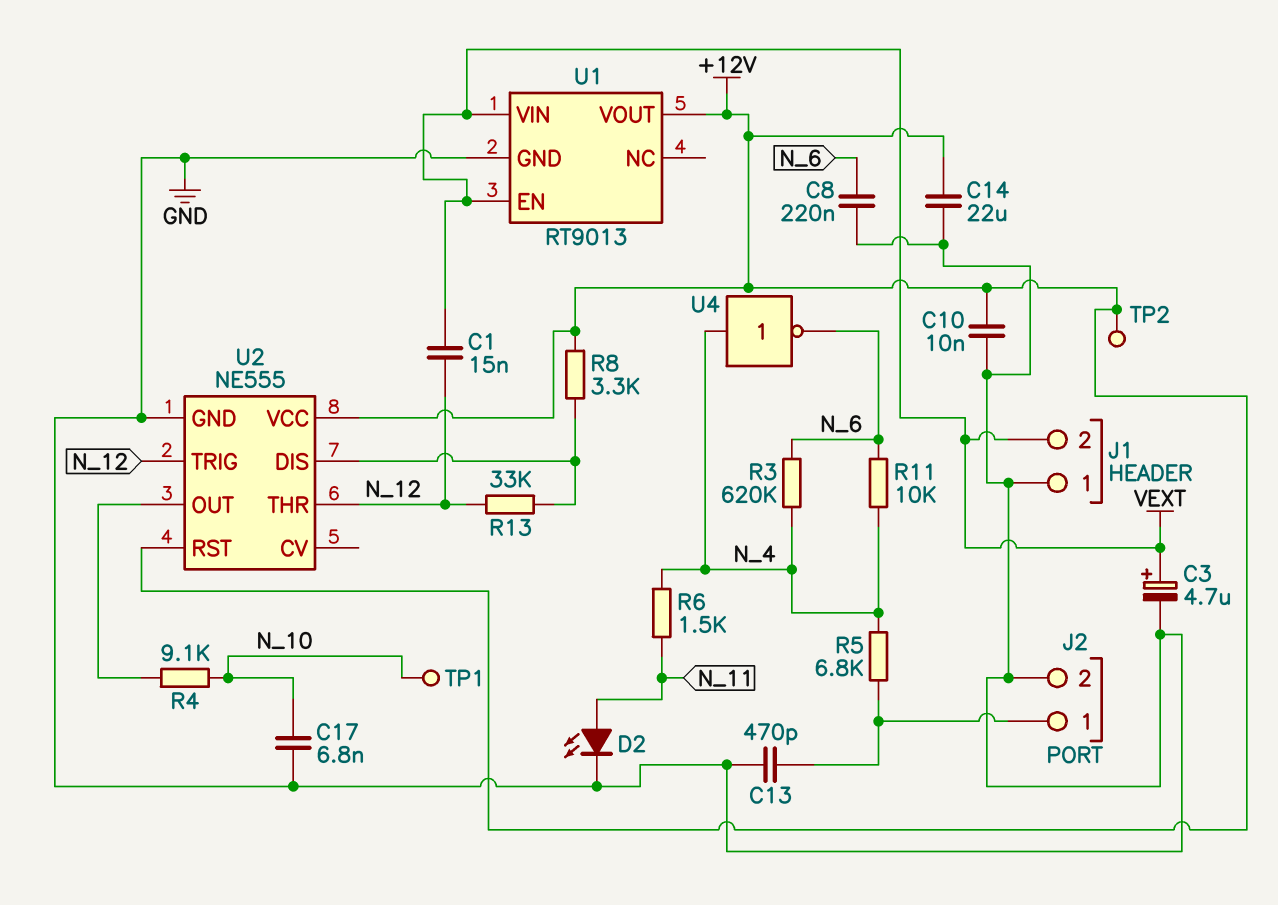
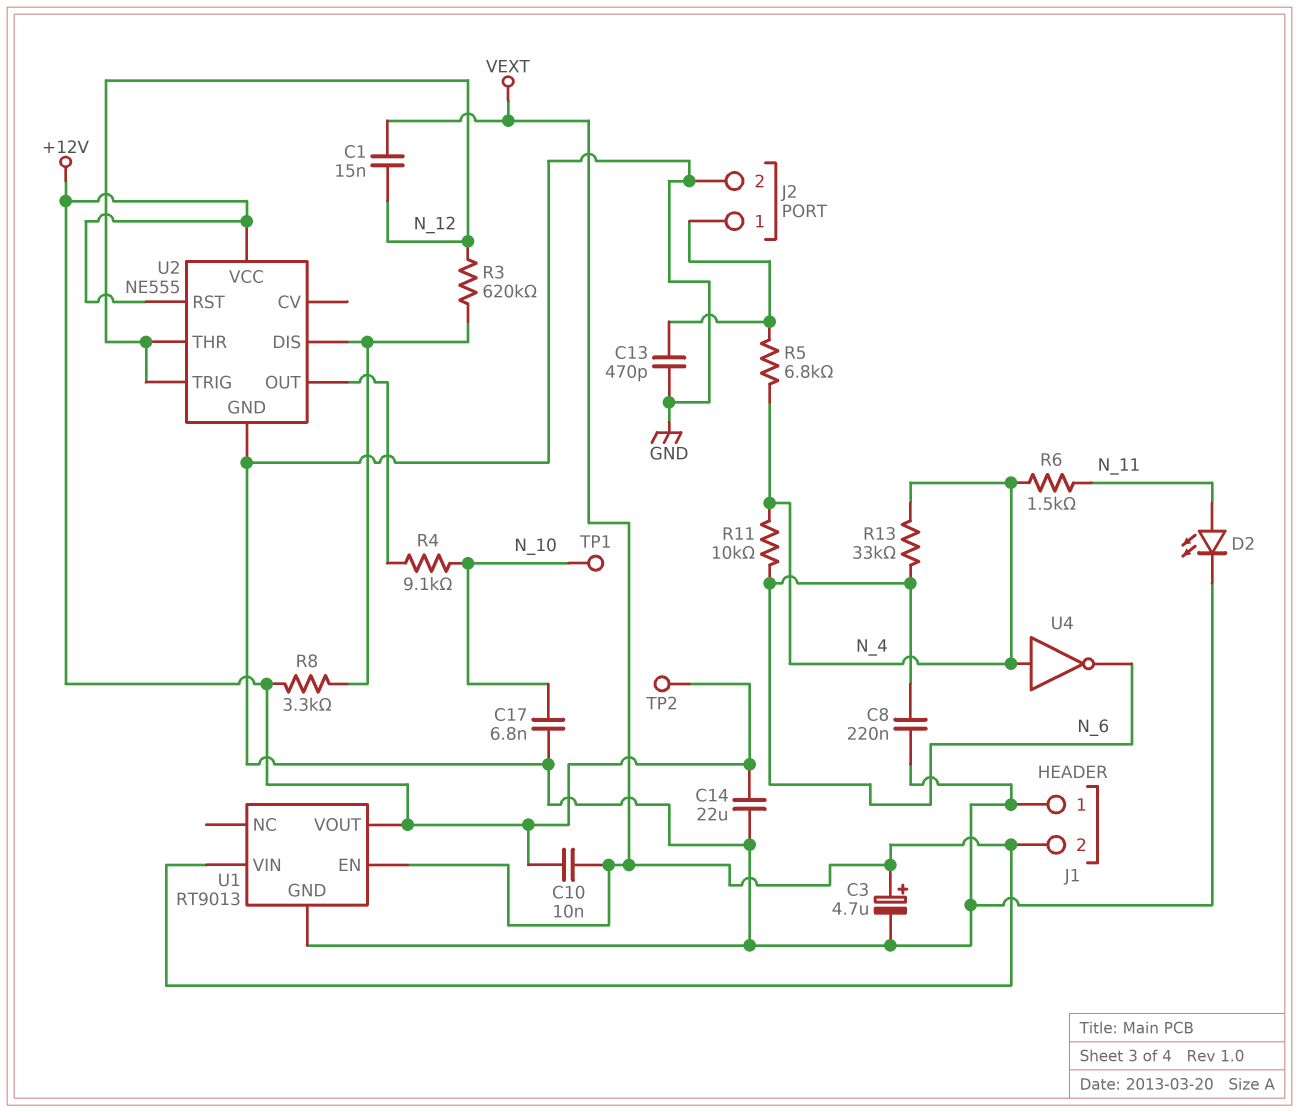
C10: 10nF (+12V, GND) -> 10nF (+12V, VEXT)
R3: 620k (N_4, N_6) -> 620k (N_12, U2/DIS)
R13: 33k (N_12, U2/DIS) -> 33k (N_4, N_6)

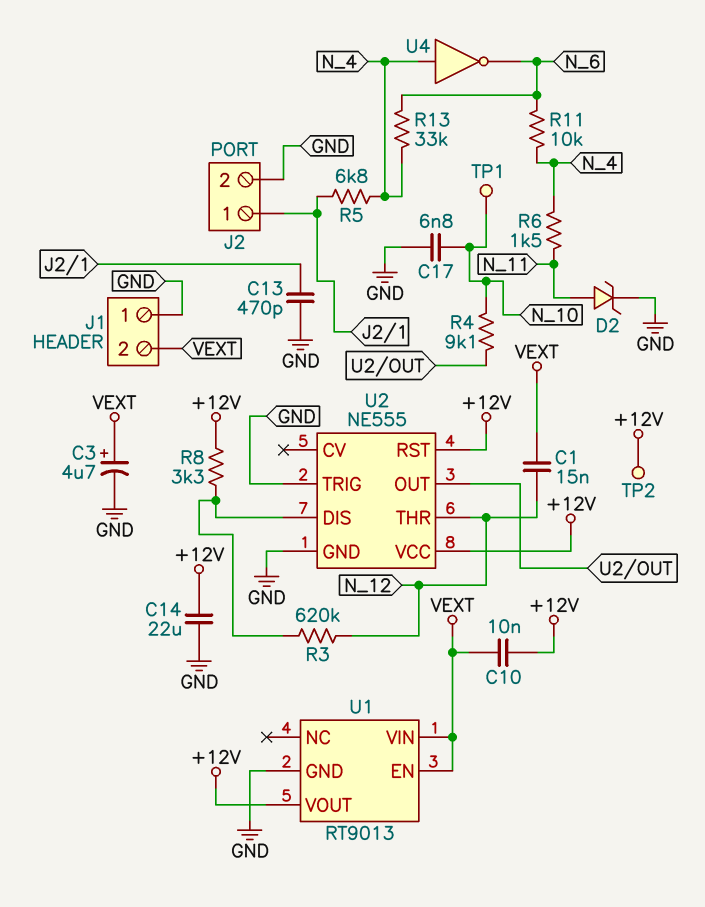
C8: 220nF (GND, N_6) -> none
D2: LED (A N_11, K GND) -> zener (A N_11, K GND)
U2 pin TRIG: N_12 -> GND

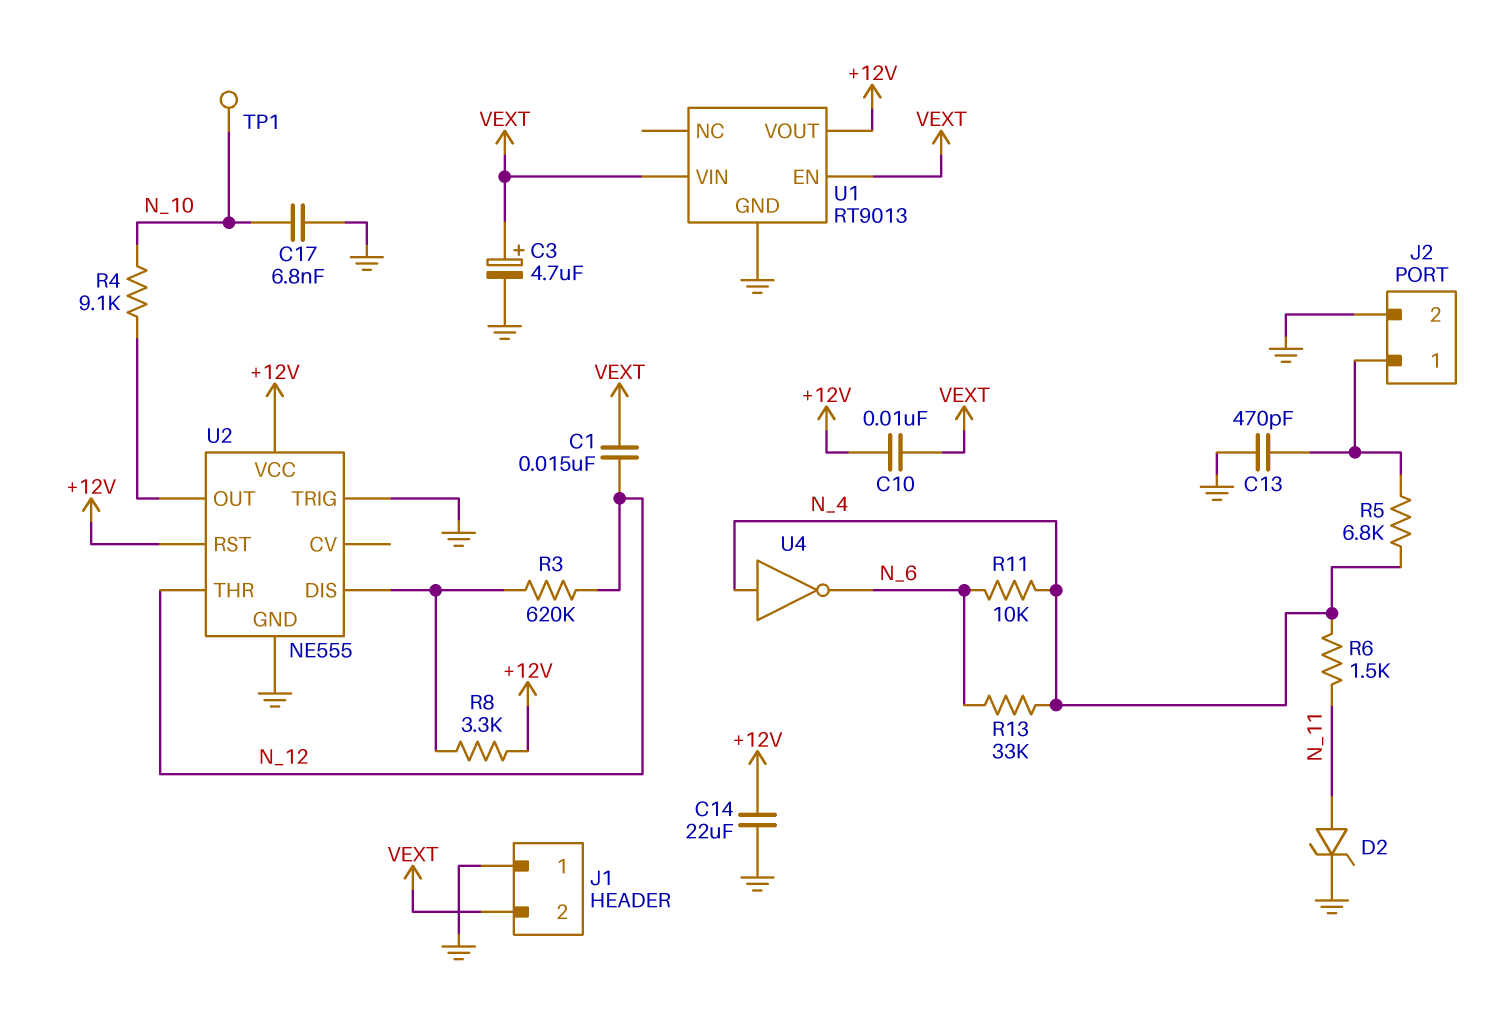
TP2: test point (+12V) -> none

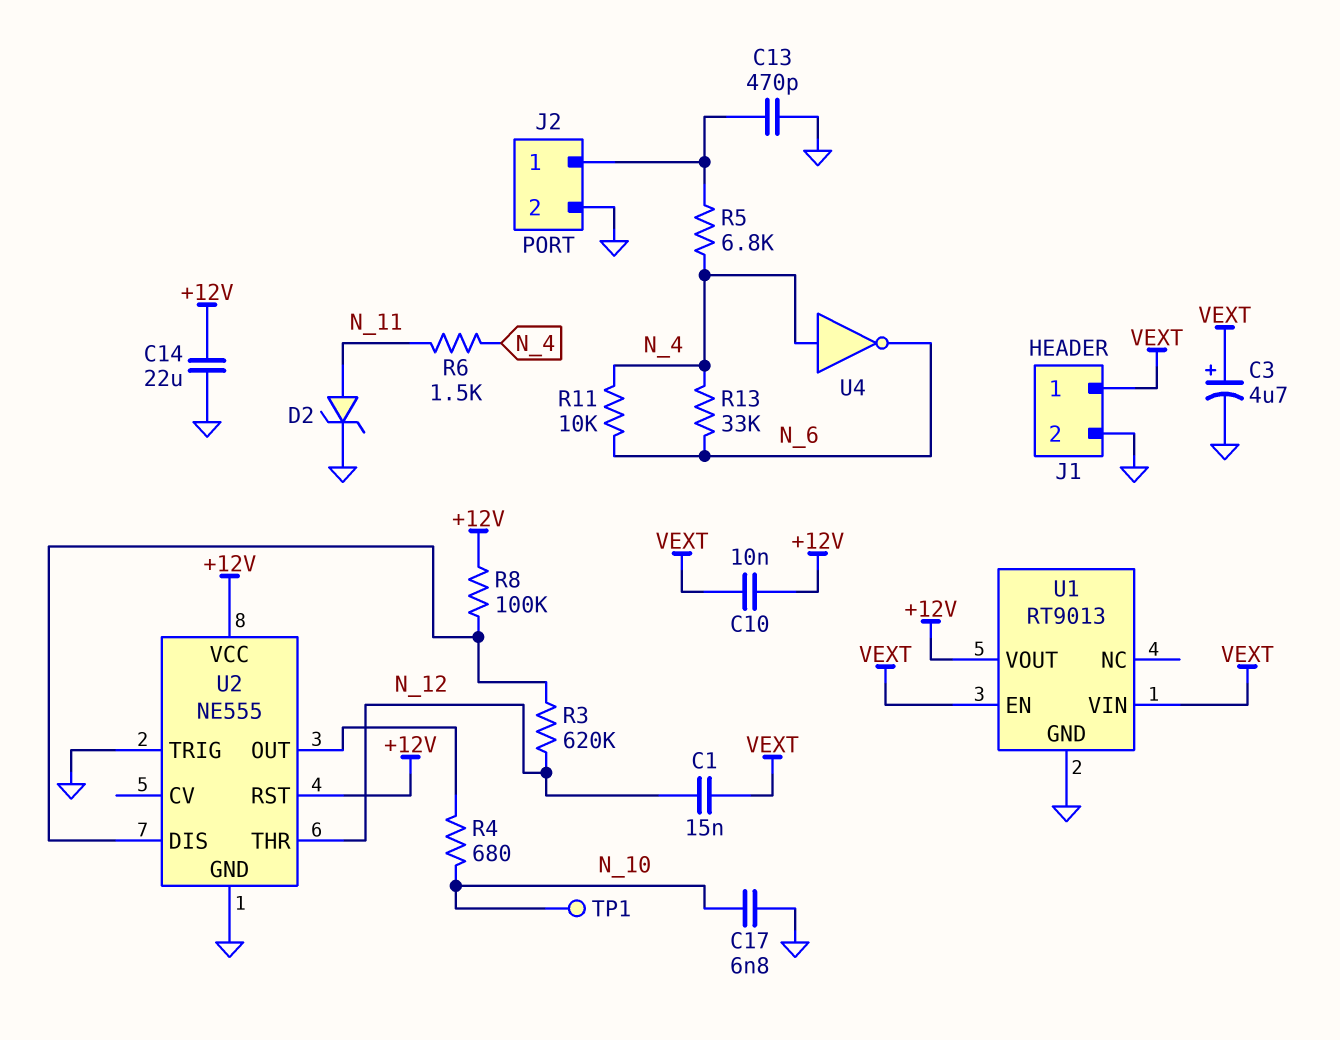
J1 pin 1: GND -> VEXT
J1 pin 2: VEXT -> GND
R4: 9.1k (N_10, U2/OUT) -> 680 (N_10, U2/OUT)
R8: 3.3k (+12V, U2/DIS) -> 100k (+12V, U2/DIS)

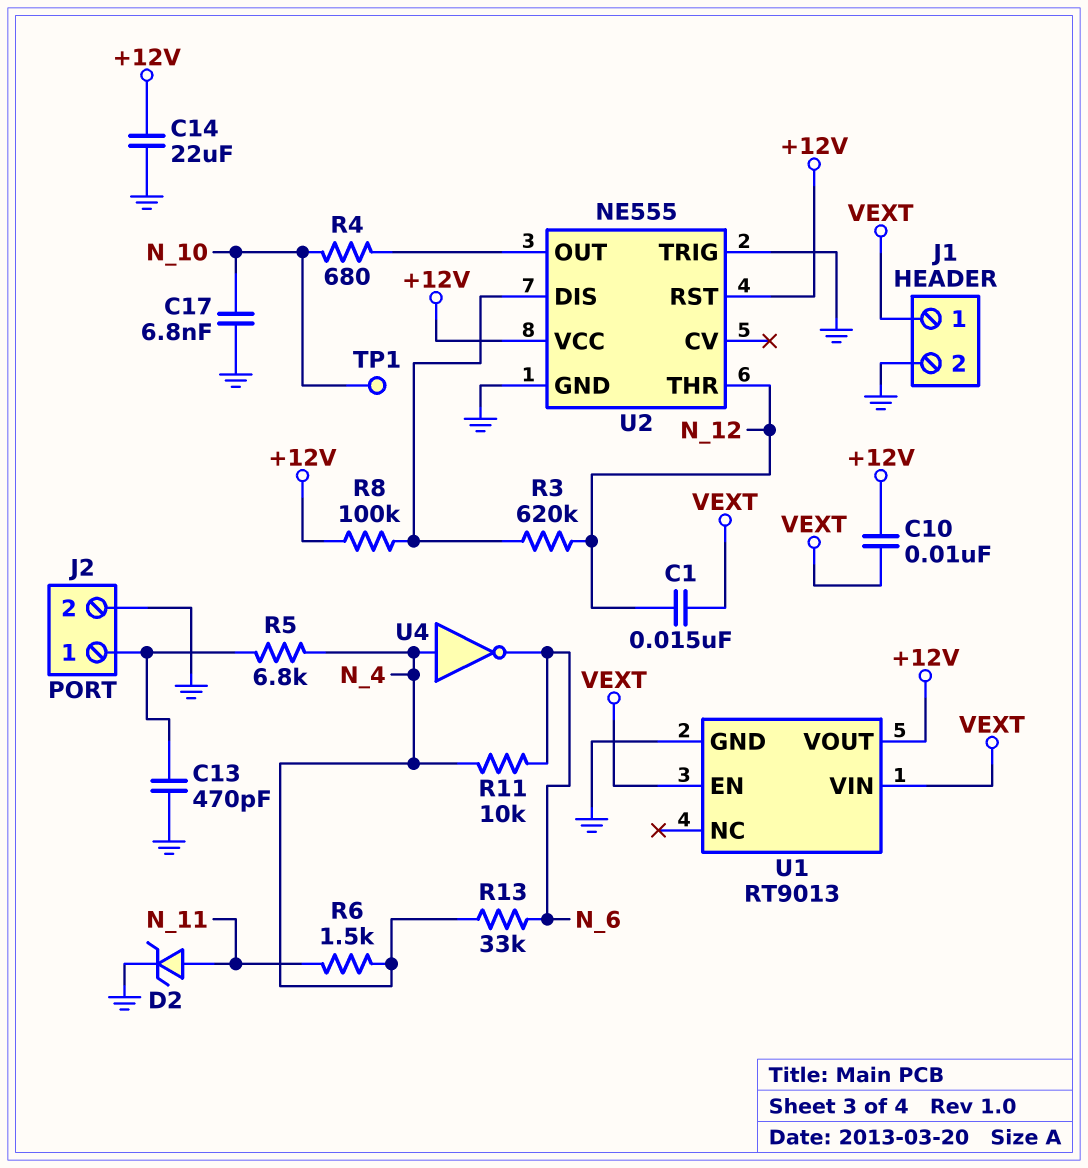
C3: 4.7uF (plus VEXT, minus GND) -> none

